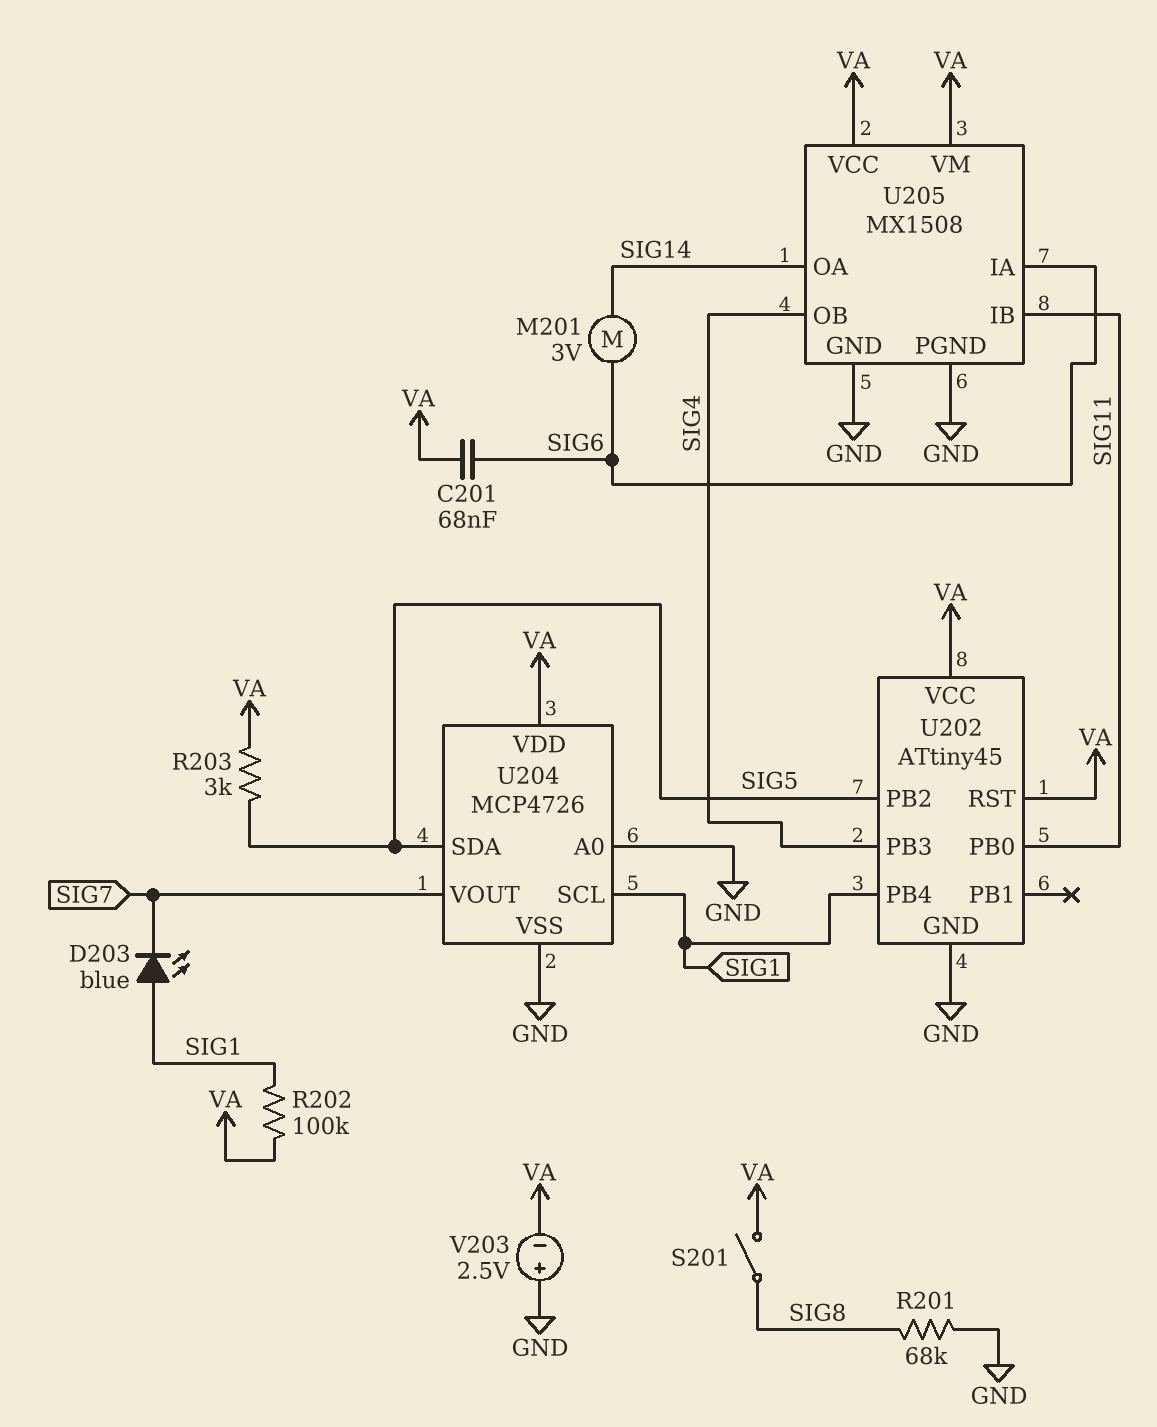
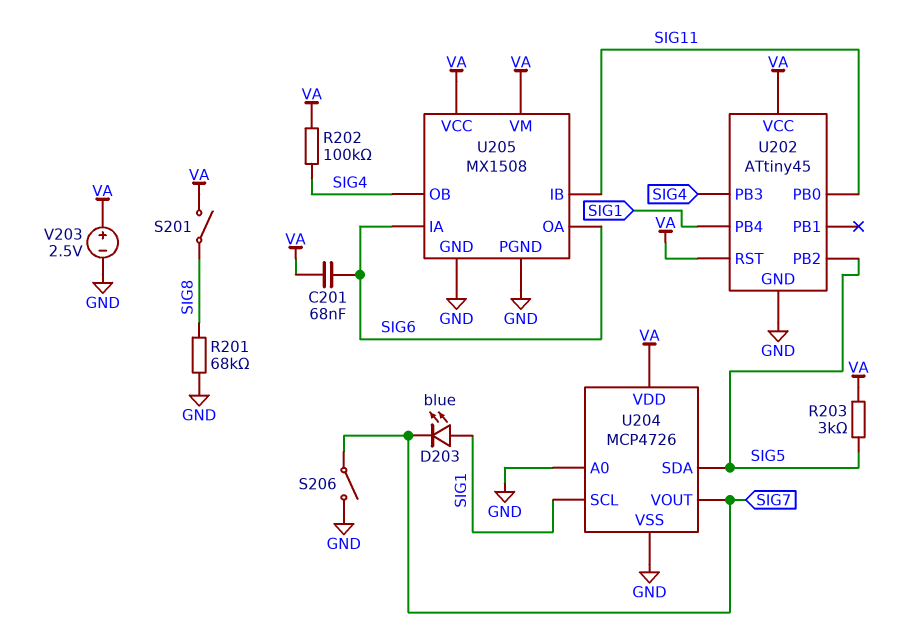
M201: motor 3V (SIG6, SIG14) -> none
R202: 100k (SIG1, VA) -> 100k (SIG4, VA)
S206: none -> switch (GND, SIG7)
U205 pin OA: SIG14 -> SIG6
V203: 2.5V (plus GND, minus VA) -> 2.5V (plus VA, minus GND)

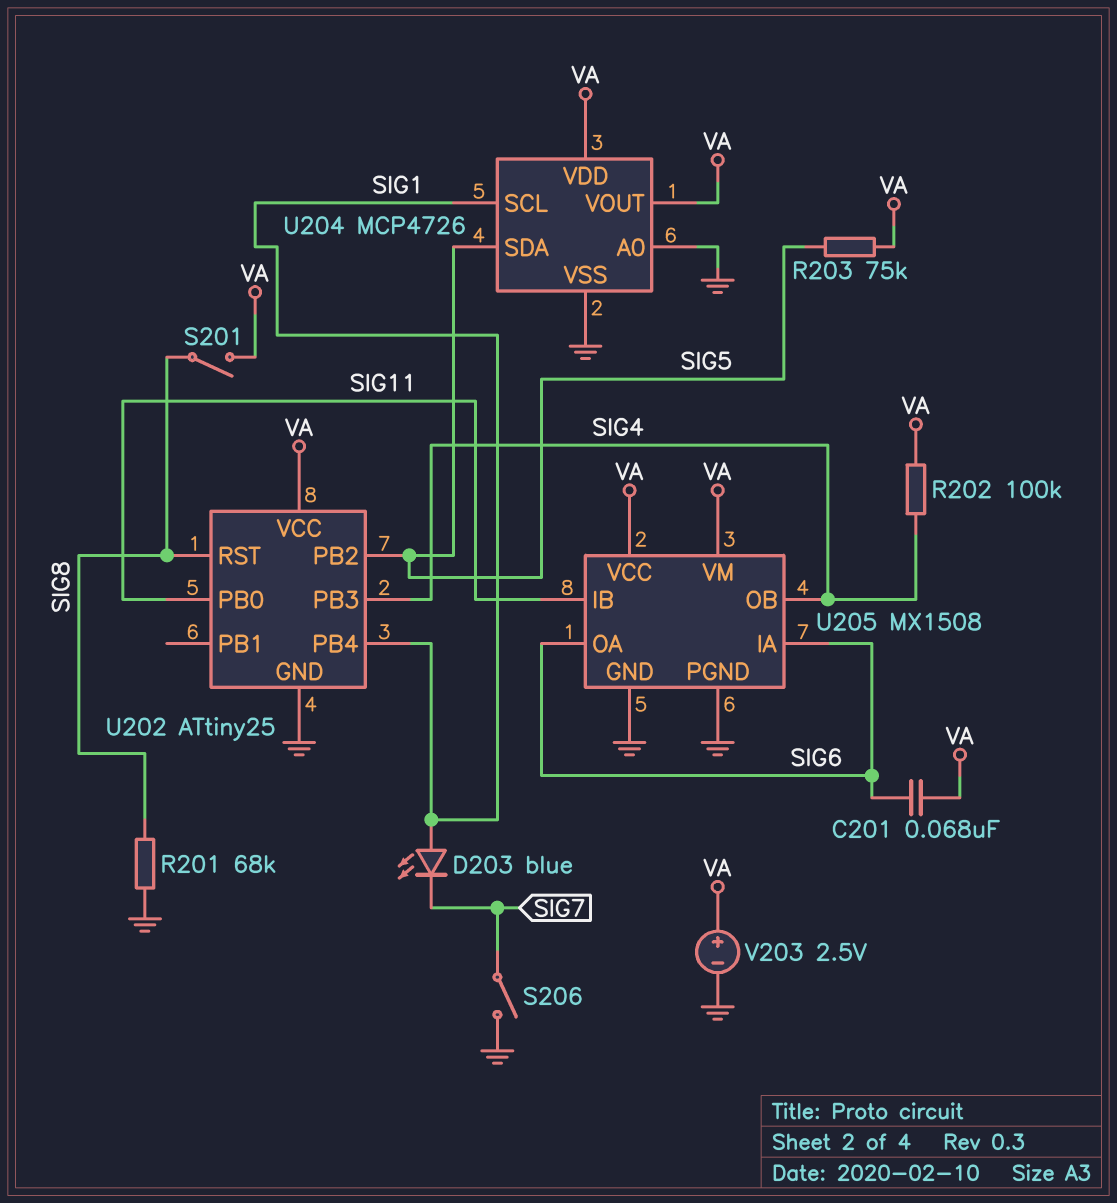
R203: 3k (SIG5, VA) -> 75k (SIG5, VA)
U202: ATtiny45 -> ATtiny25
U202 pin RST: VA -> SIG8
U204 pin VOUT: SIG7 -> VA

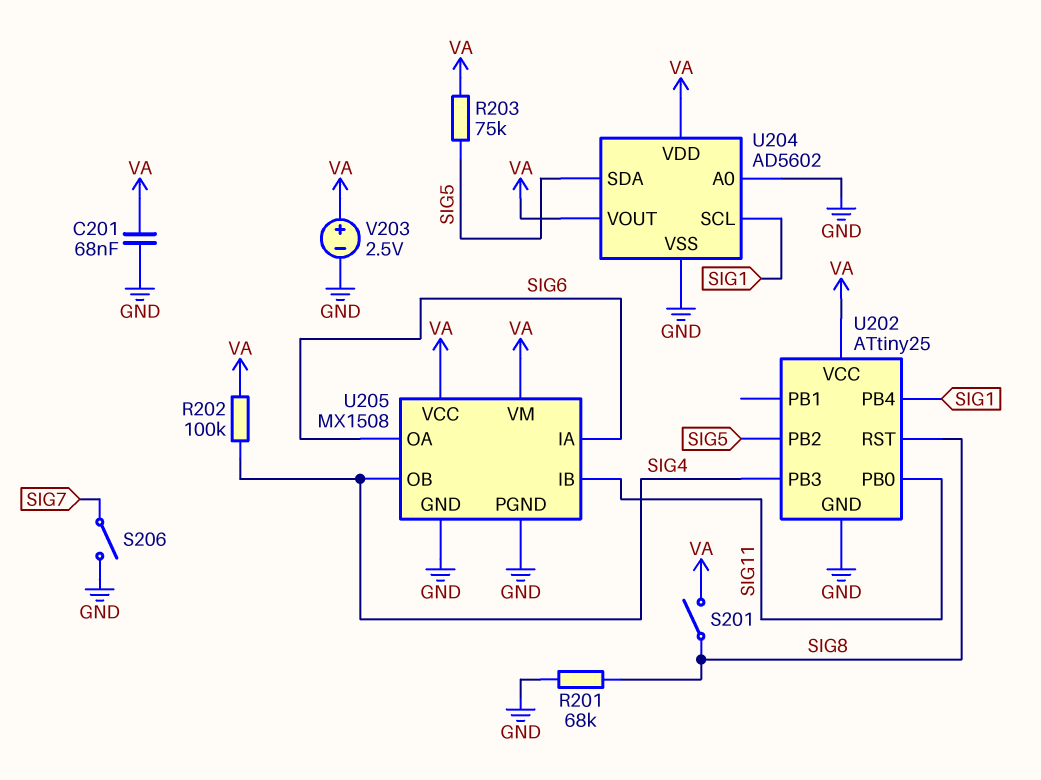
C201: 68nF (SIG6, VA) -> 68nF (GND, VA)
D203: LED blue (A SIG1, K SIG7) -> none
U204: MCP4726 -> AD5602

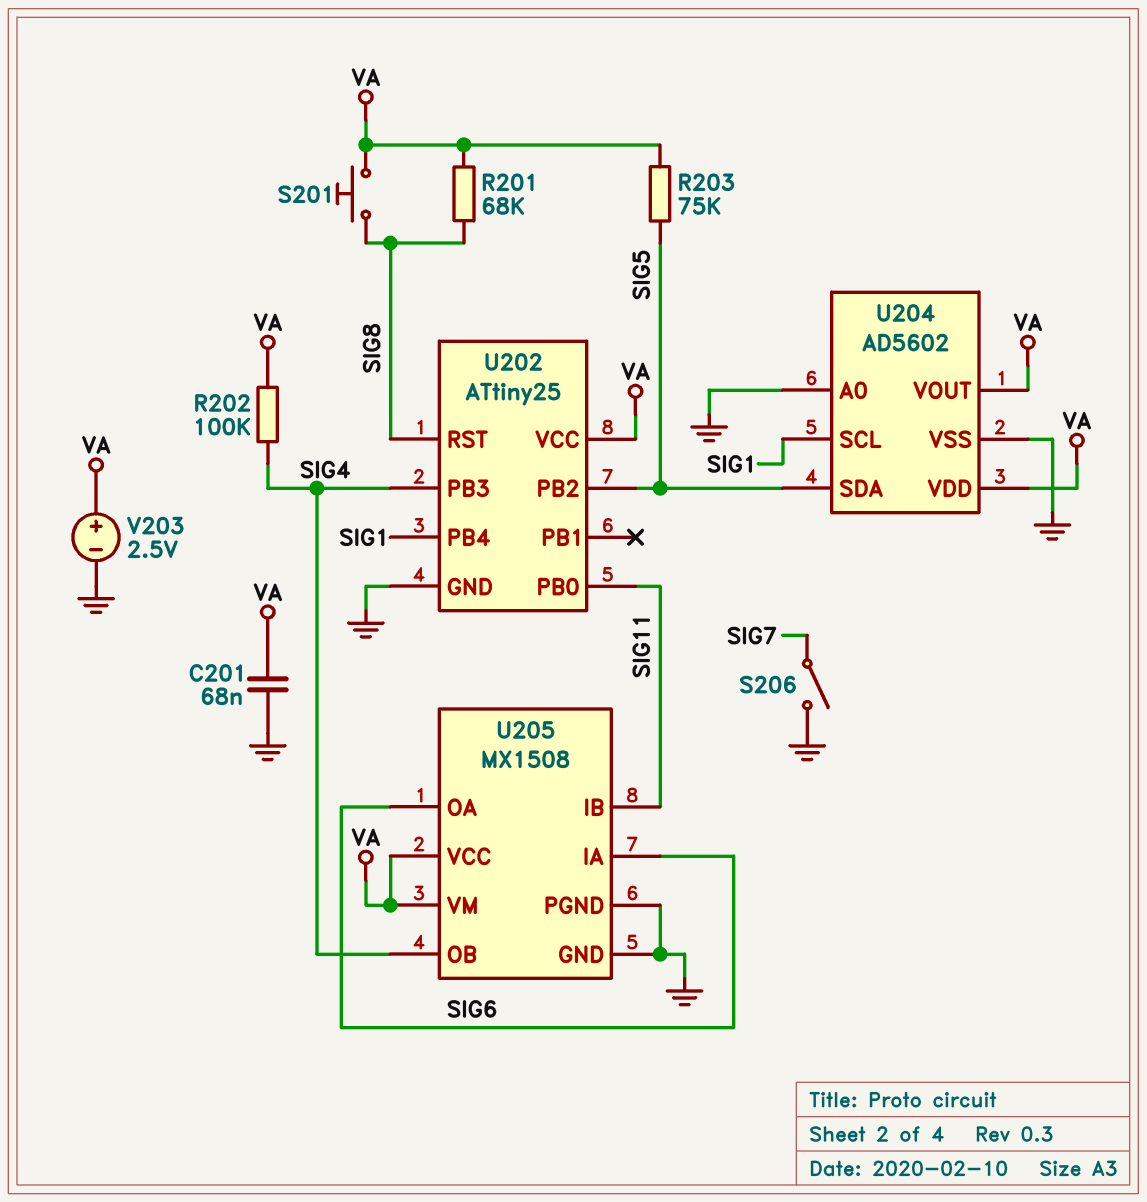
R201: 68k (GND, SIG8) -> 68k (SIG8, VA)
S201: switch (SIG8, VA) -> button (SIG8, VA)

